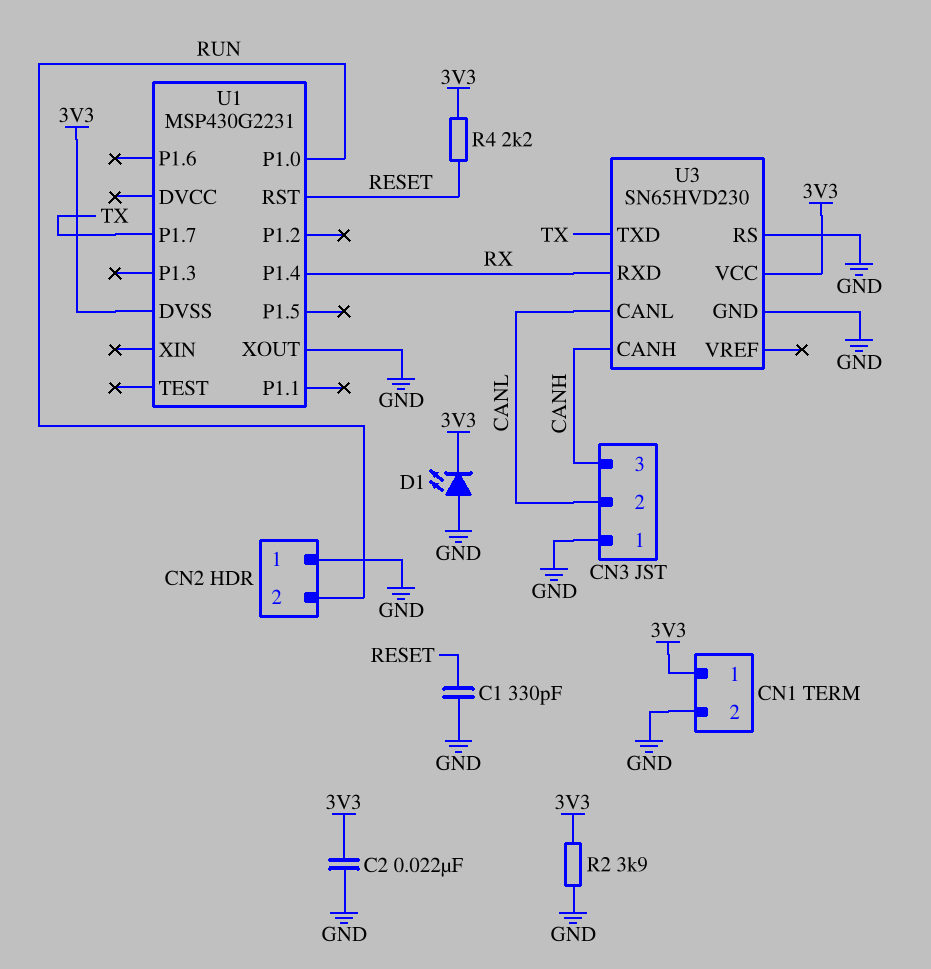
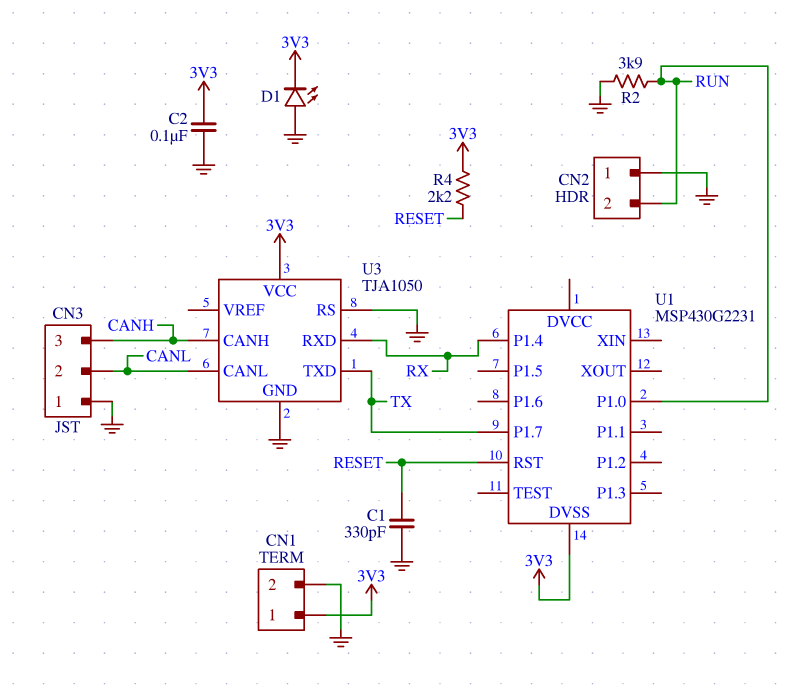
C2: 22nF (3V3, GND) -> 100nF (3V3, GND)
R2: 3.9k (3V3, GND) -> 3.9k (GND, RUN)
U1 pin XOUT: GND -> none
U3: SN65HVD230 -> TJA1050

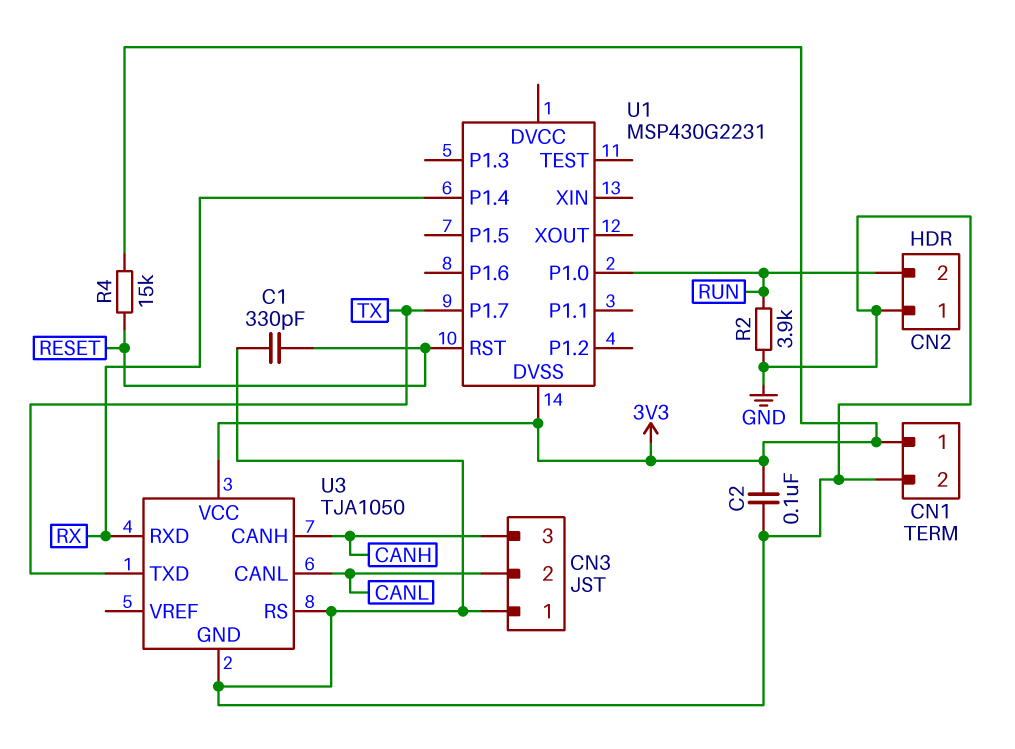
D1: LED (A GND, K 3V3) -> none
R4: 2.2k (3V3, RESET) -> 15k (3V3, RESET)

